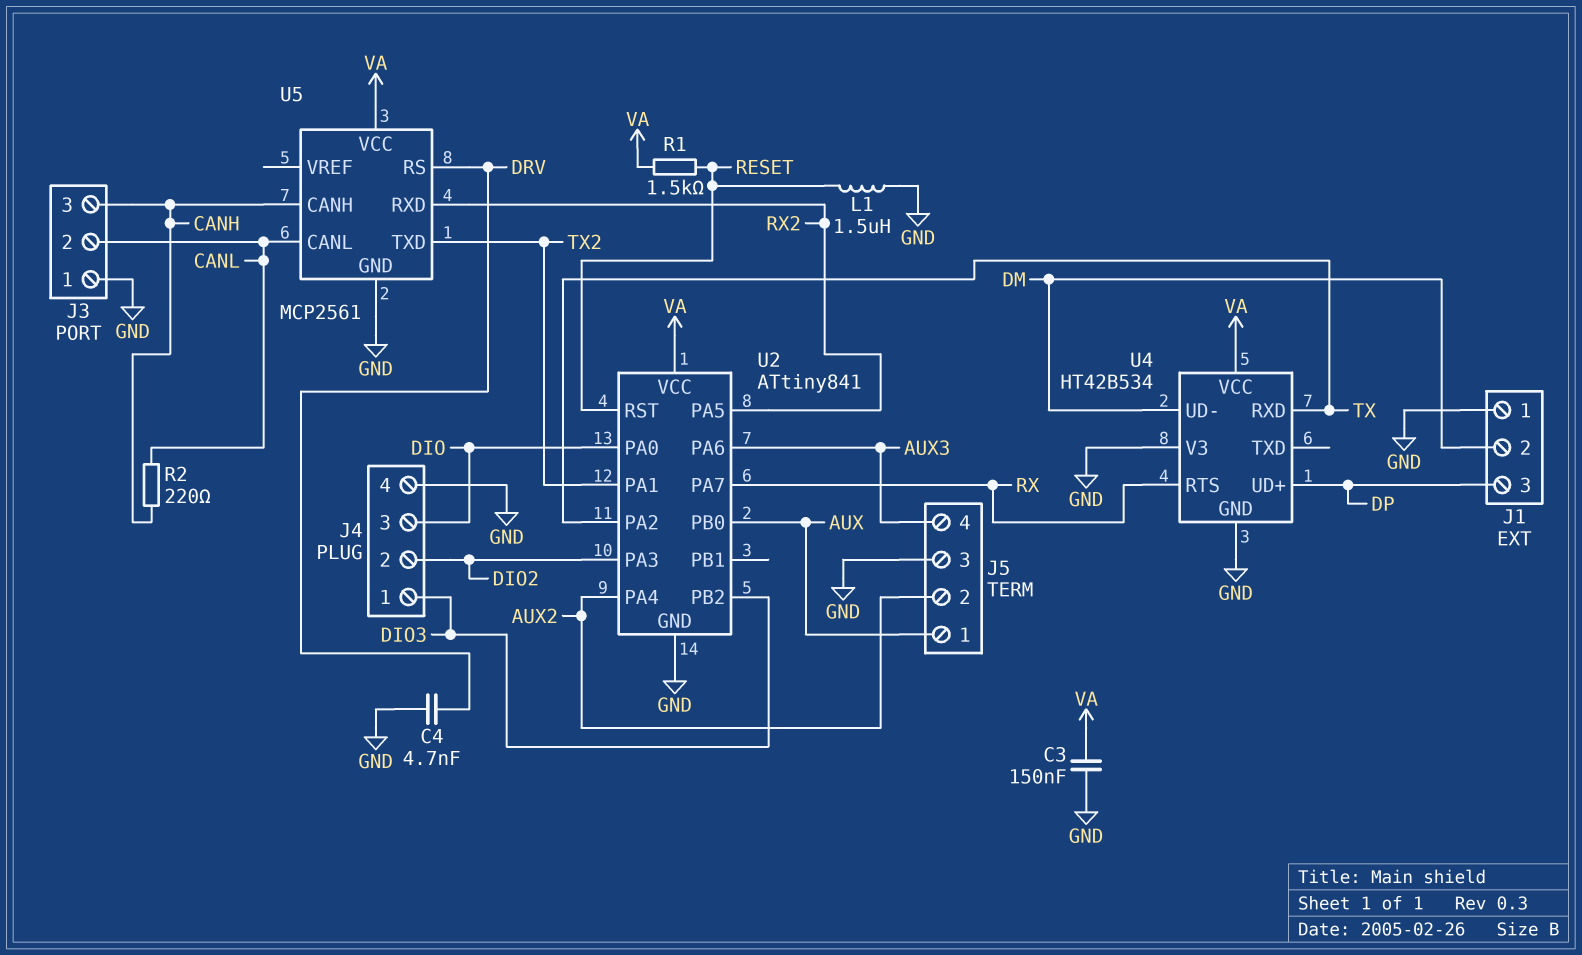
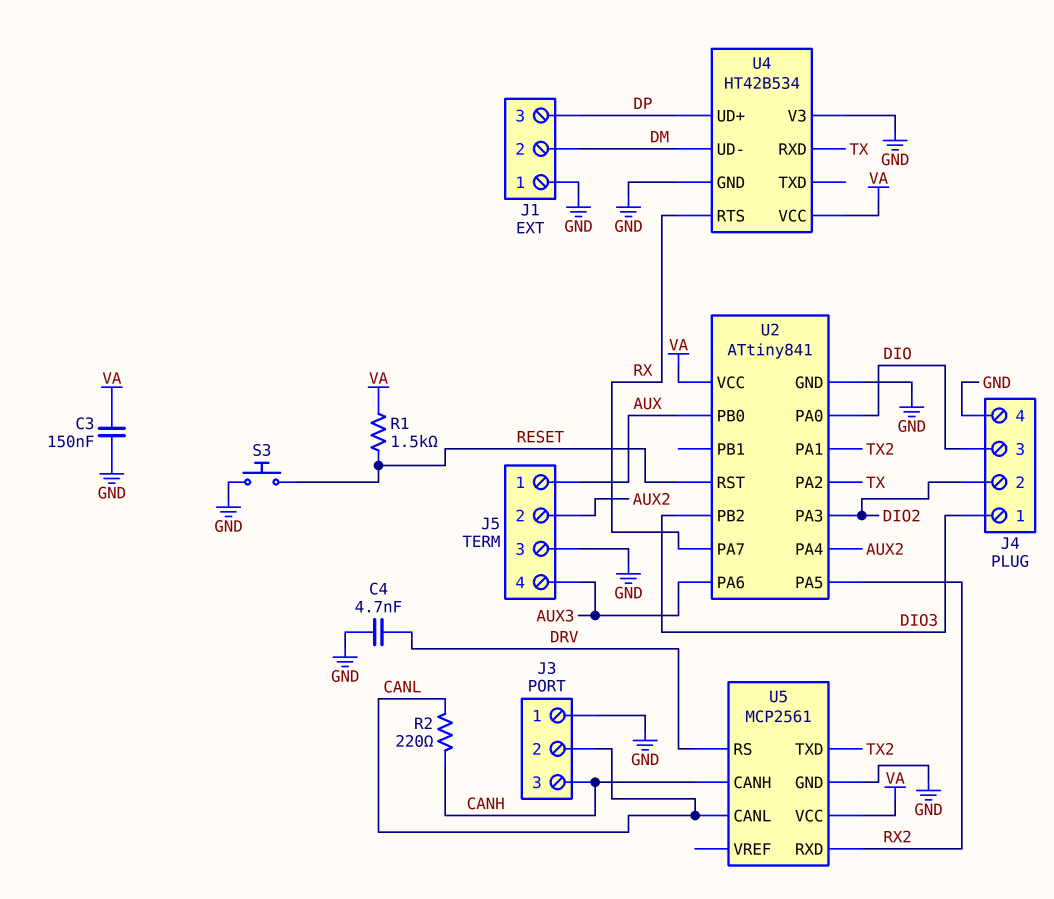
L1: 1.5uH (GND, RESET) -> none
S3: none -> button (GND, RESET)

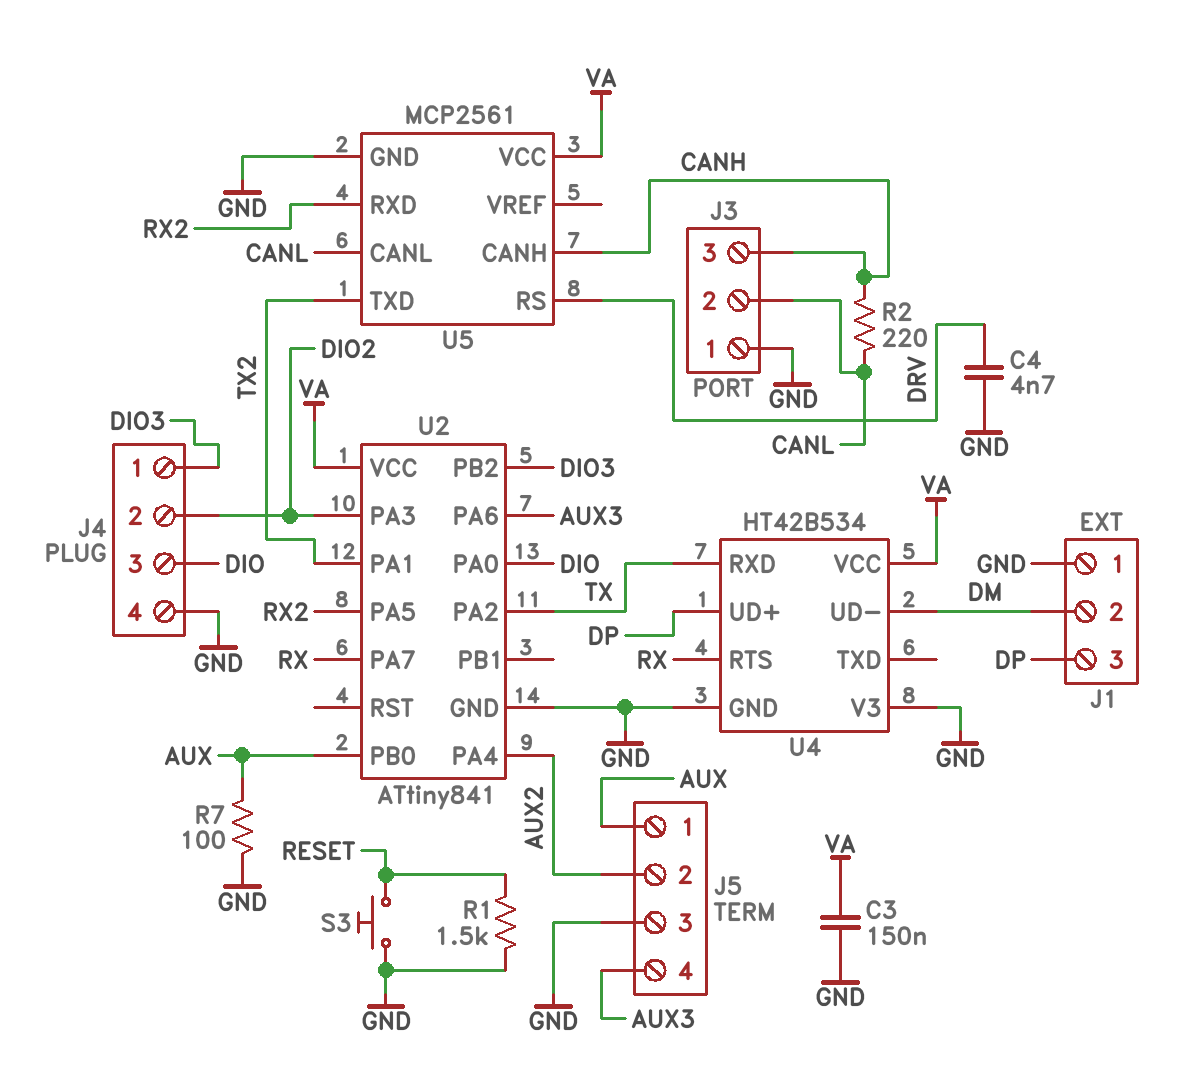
R1: 1.5k (RESET, VA) -> 1.5k (GND, RESET)
R7: none -> 100 (AUX, GND)
U2 pin RST: RESET -> none

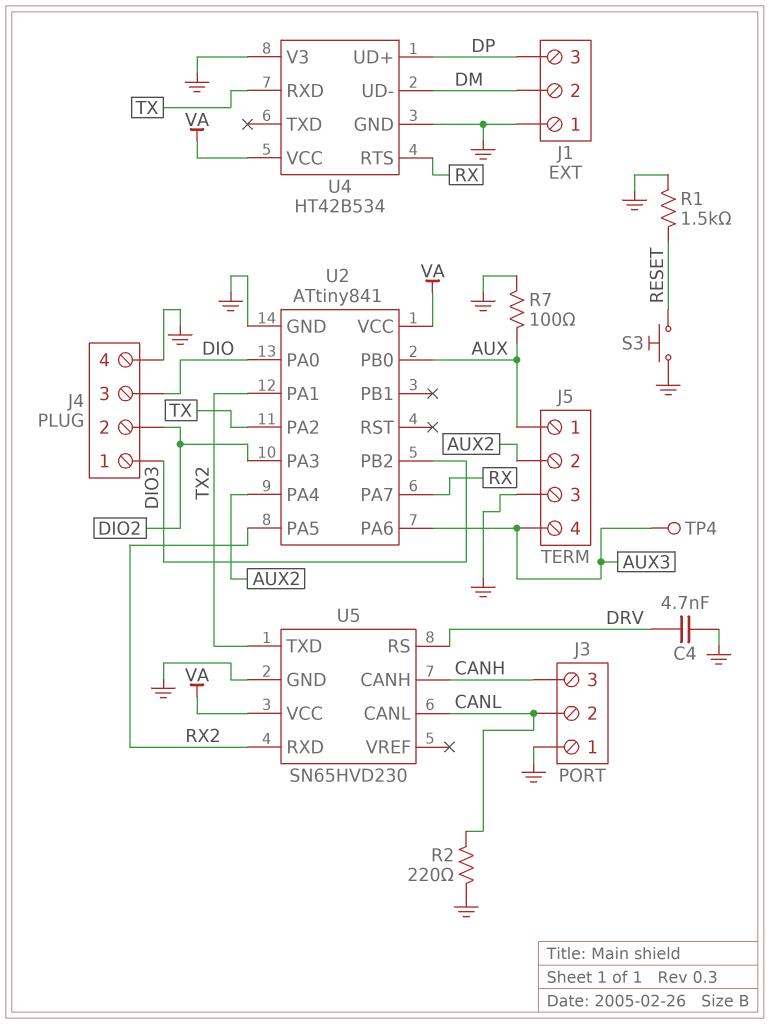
C3: 150nF (GND, VA) -> none
R2: 220 (CANH, CANL) -> 220 (CANL, GND)
TP4: none -> test point (AUX3)
U5: MCP2561 -> SN65HVD230

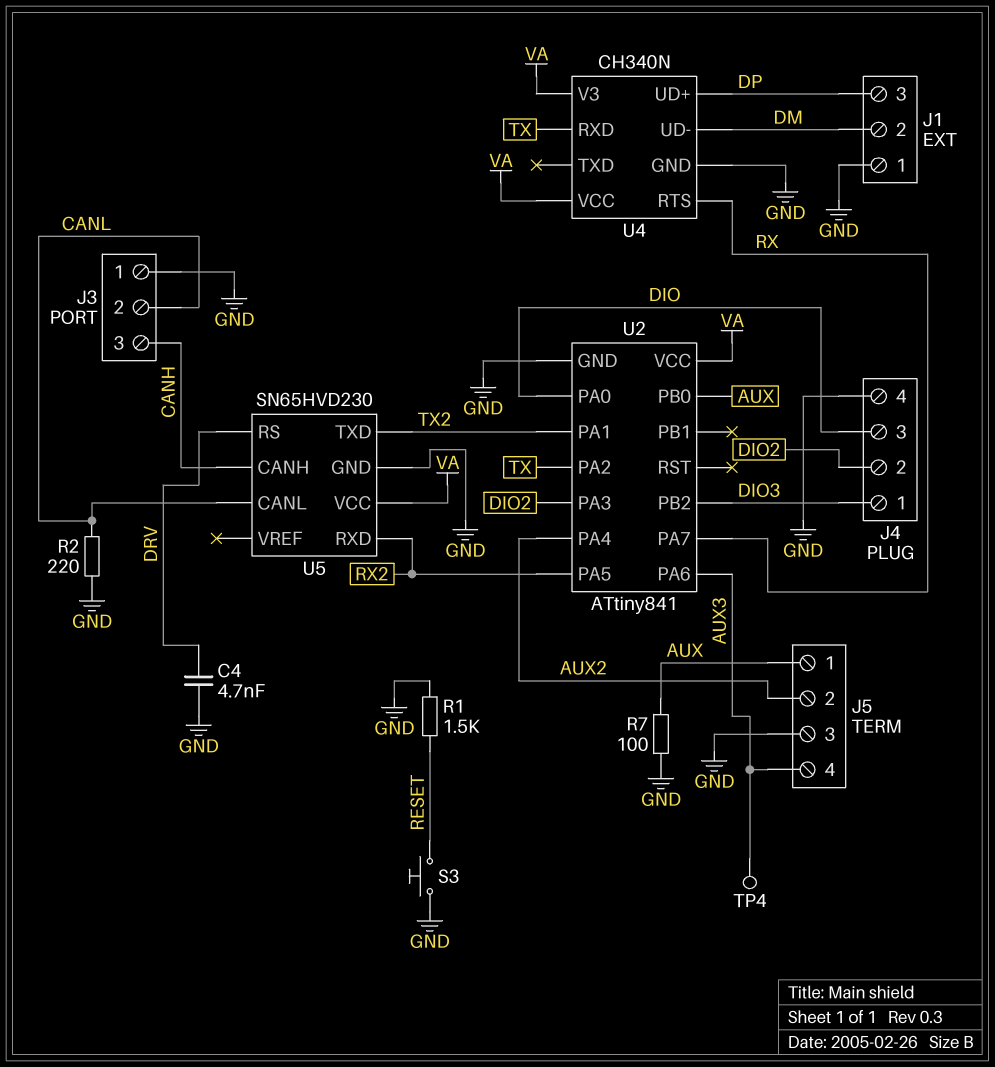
U4: HT42B534 -> CH340N
U4 pin V3: GND -> VA

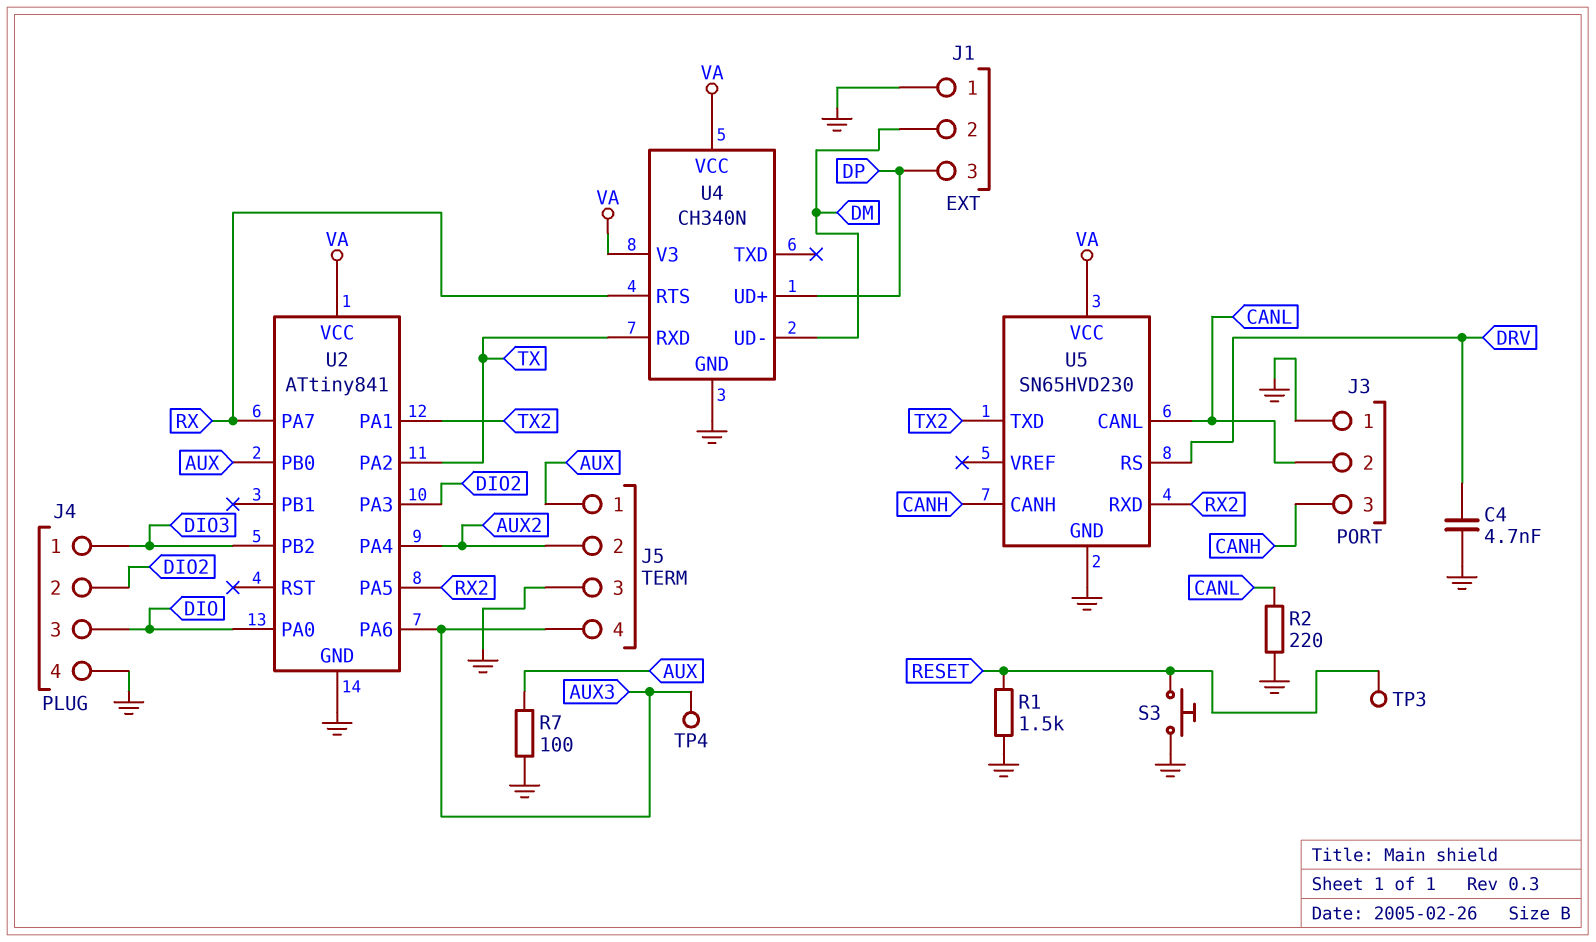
TP3: none -> test point (RESET)

